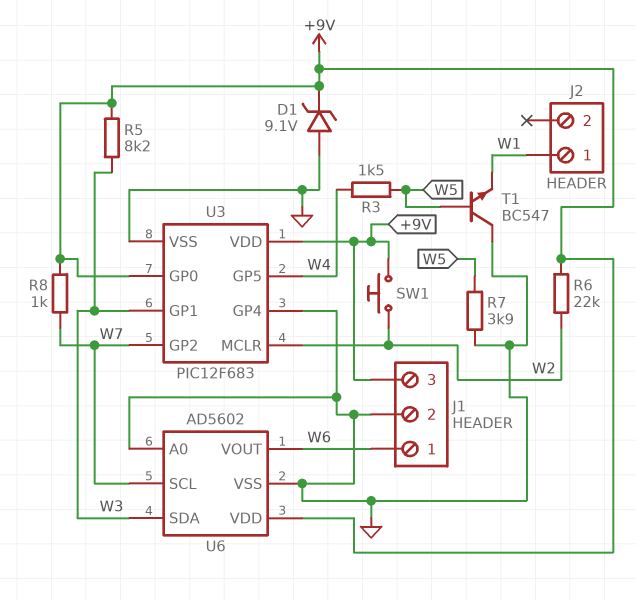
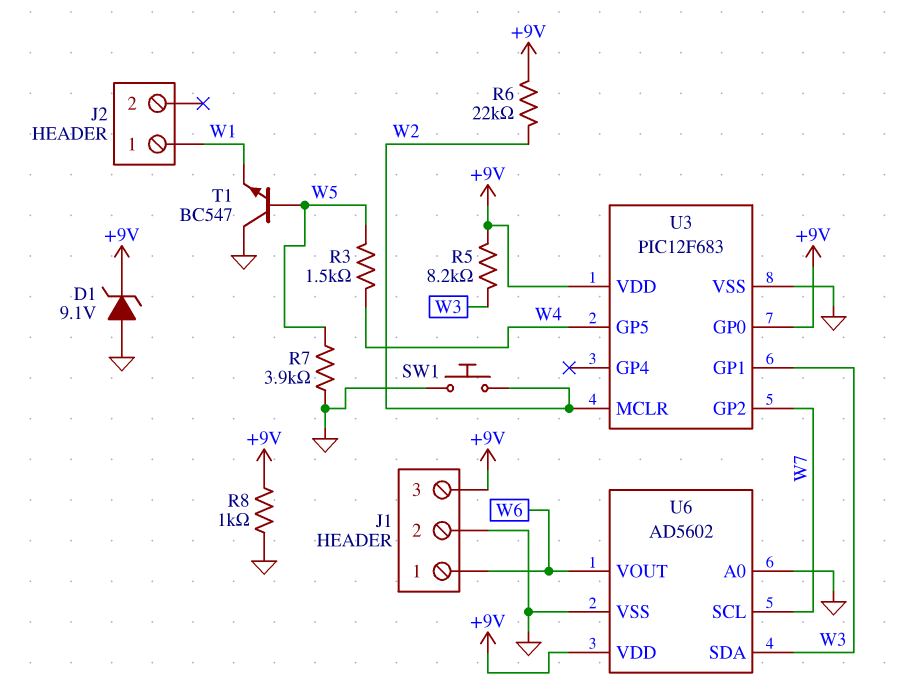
R8: 1k (+9V, W7) -> 1k (+9V, GND)
SW1: button (+9V, W2) -> button (GND, W2)
U3 pin GP4: GND -> none

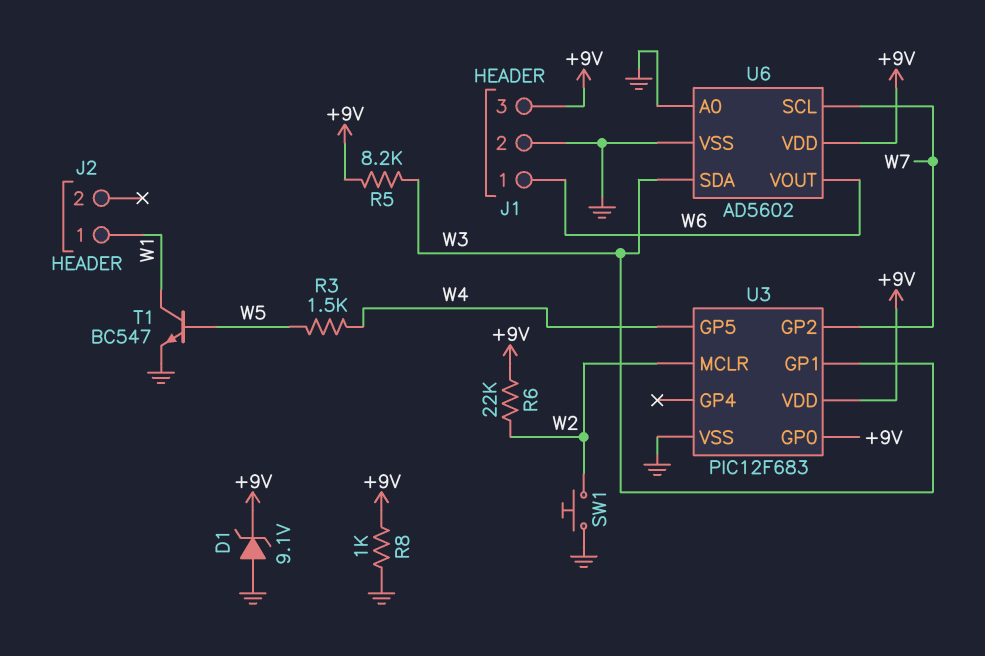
R7: 3.9k (GND, W5) -> none
T1: NPN BC547 (B W5, C GND, E W1) -> NPN BC547 (B W5, C W1, E GND)

